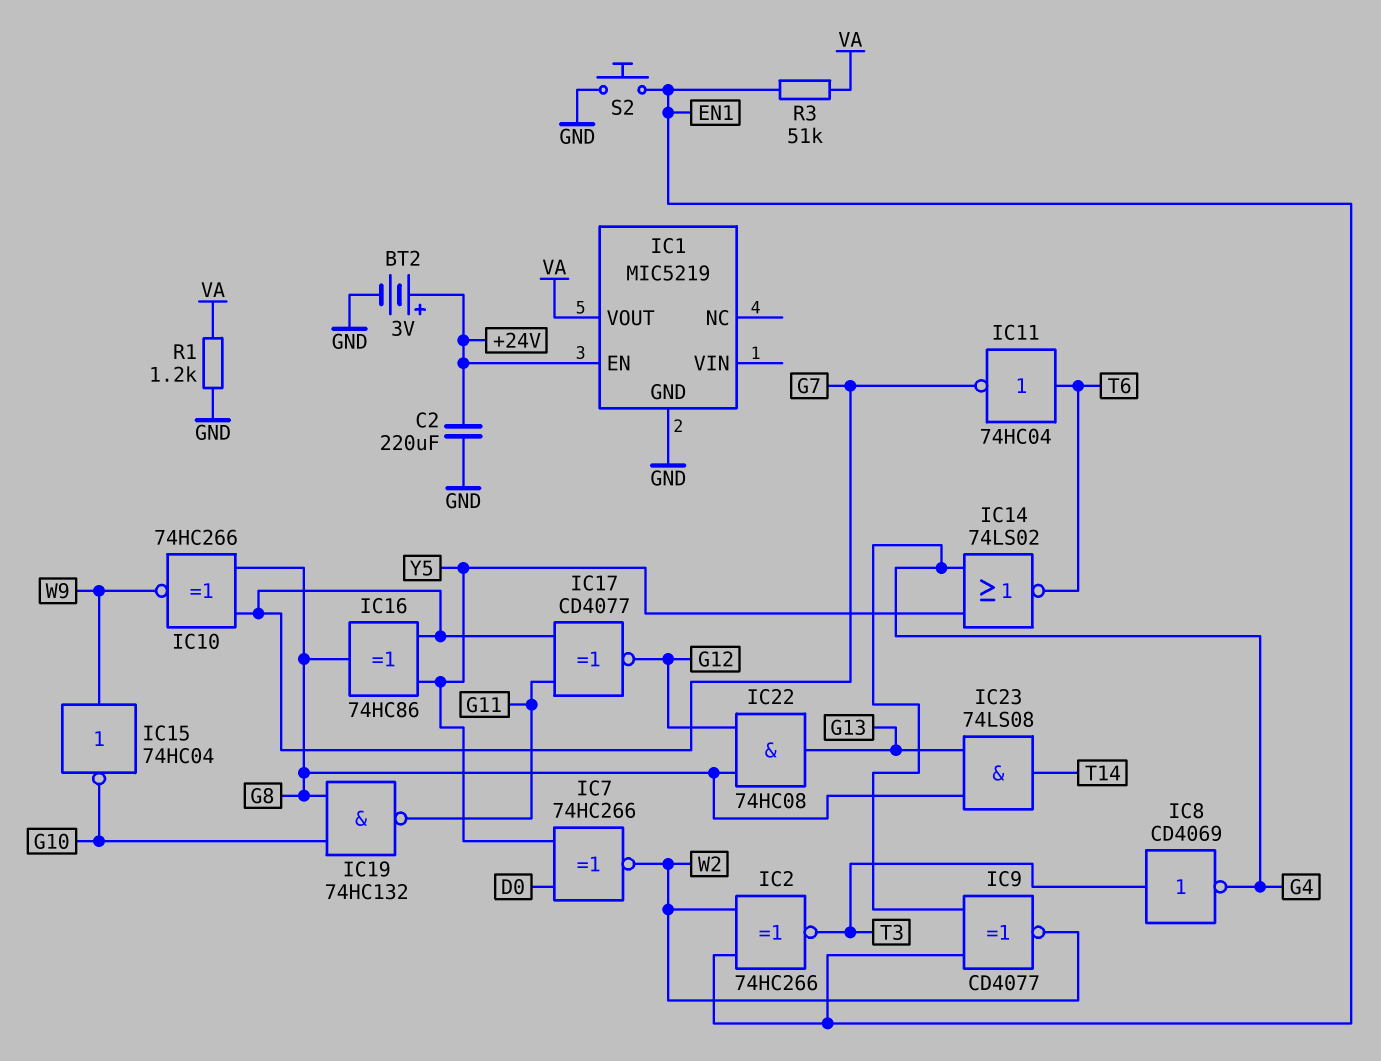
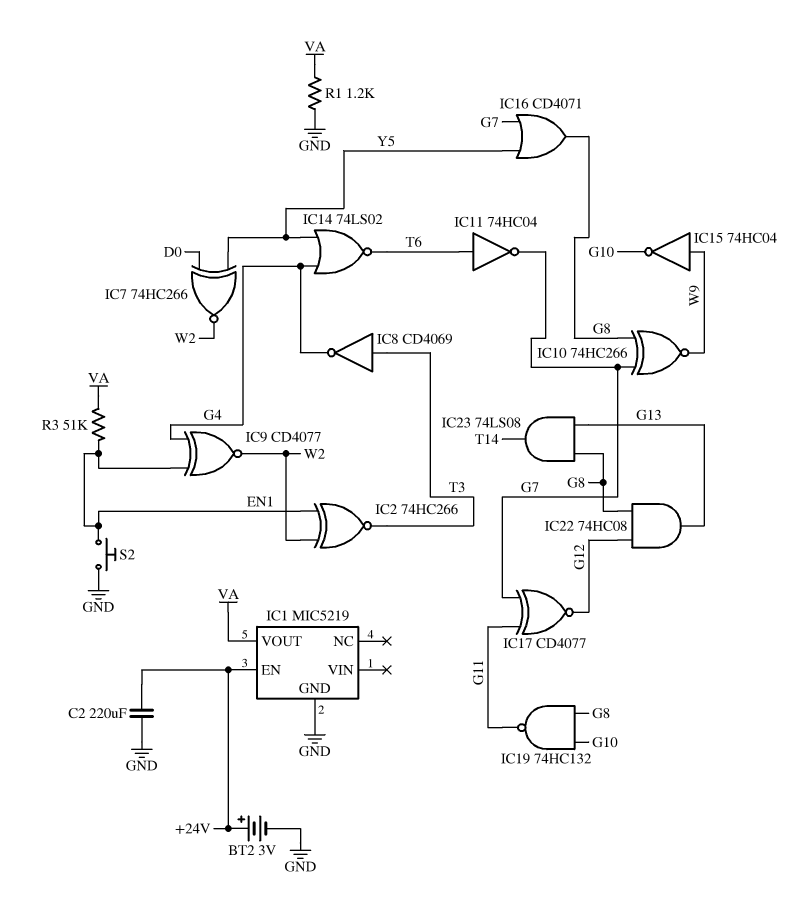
IC16: XOR 74HC86 (in G7, in Y5, out G8) -> OR CD4071 (in G7, in Y5, out G8)

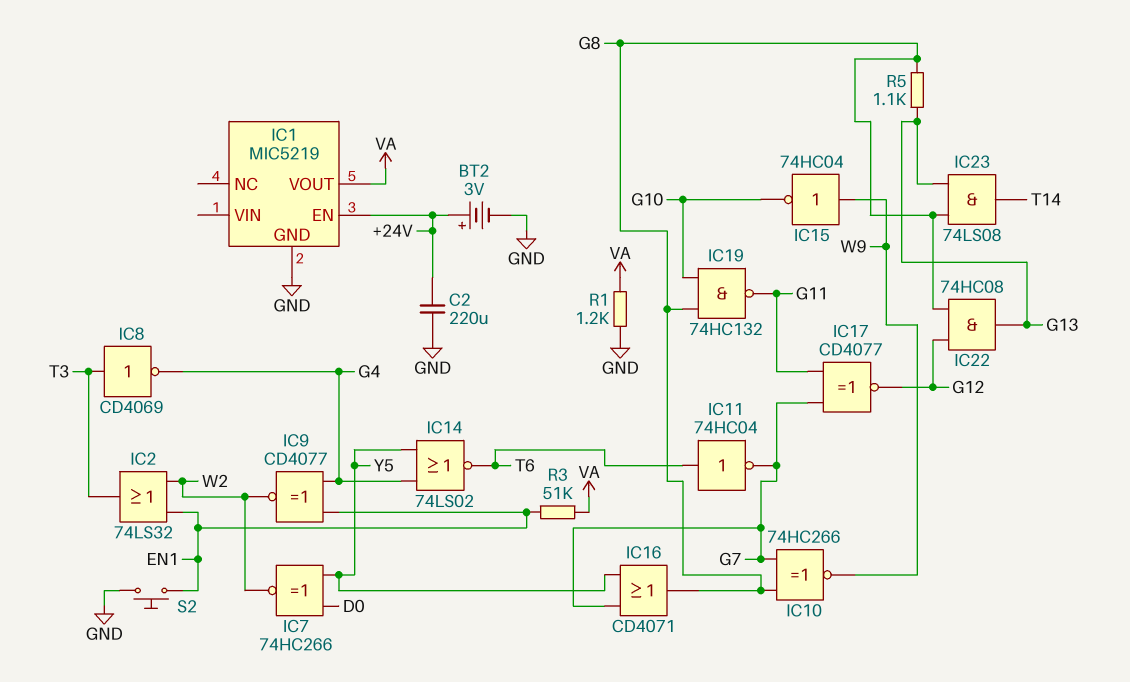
IC2: XNOR 74HC266 (in EN1, in W2, out T3) -> OR 74LS32 (in EN1, in W2, out T3)
R5: none -> 1.1k (G8, G13)

